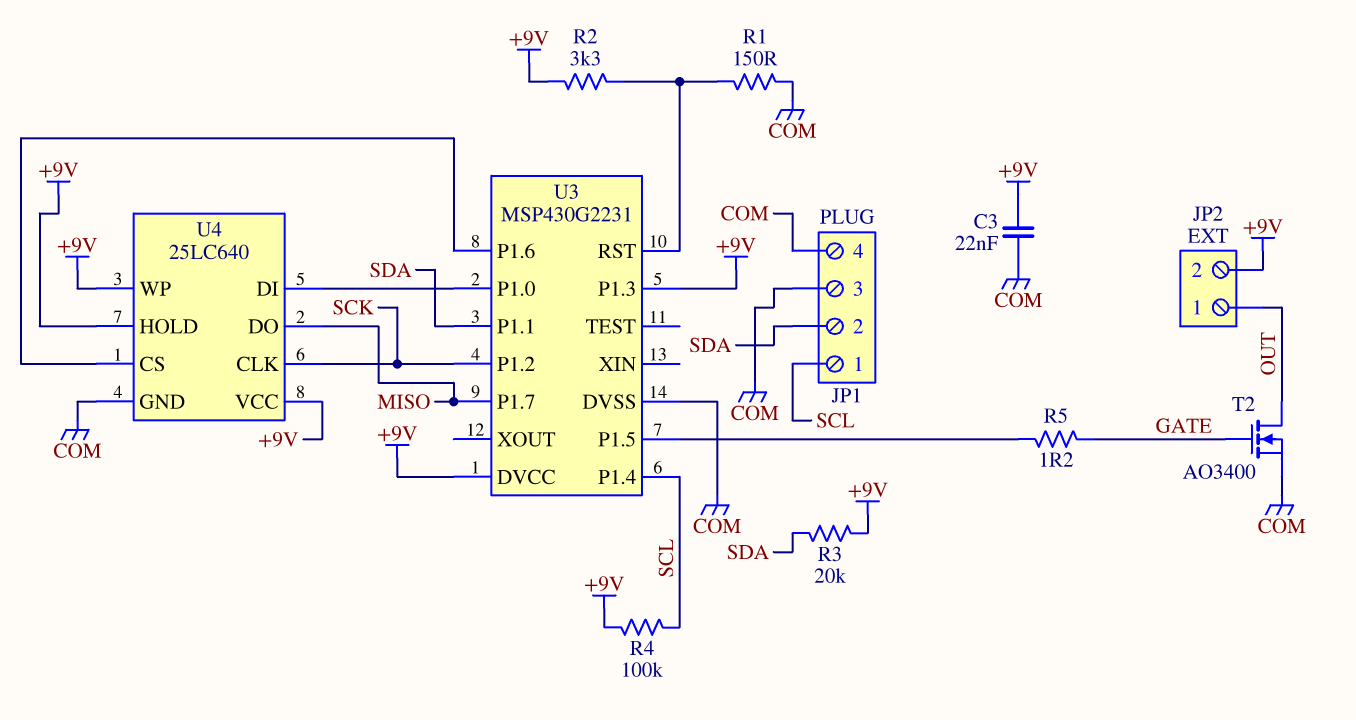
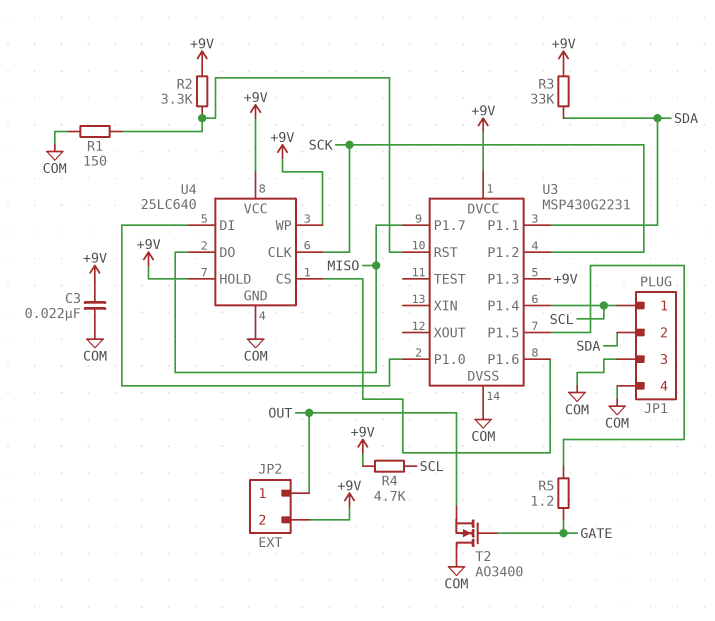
R3: 20k (+9V, SDA) -> 33k (+9V, SDA)
R4: 100k (+9V, SCL) -> 4.7k (+9V, SCL)
T2: NMOS AO3400 (G GATE, D OUT, S COM) -> NMOS AO3400 (G GATE, D COM, S OUT)

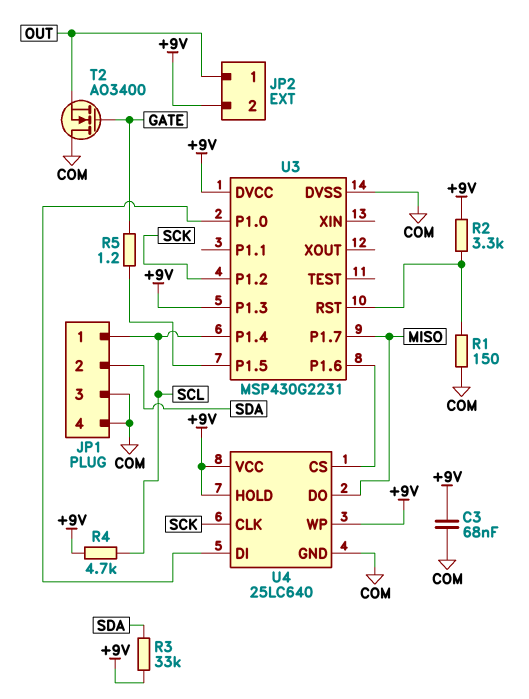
C3: 22nF (+9V, COM) -> 68nF (+9V, COM)
U3 pin P1.1: SDA -> none

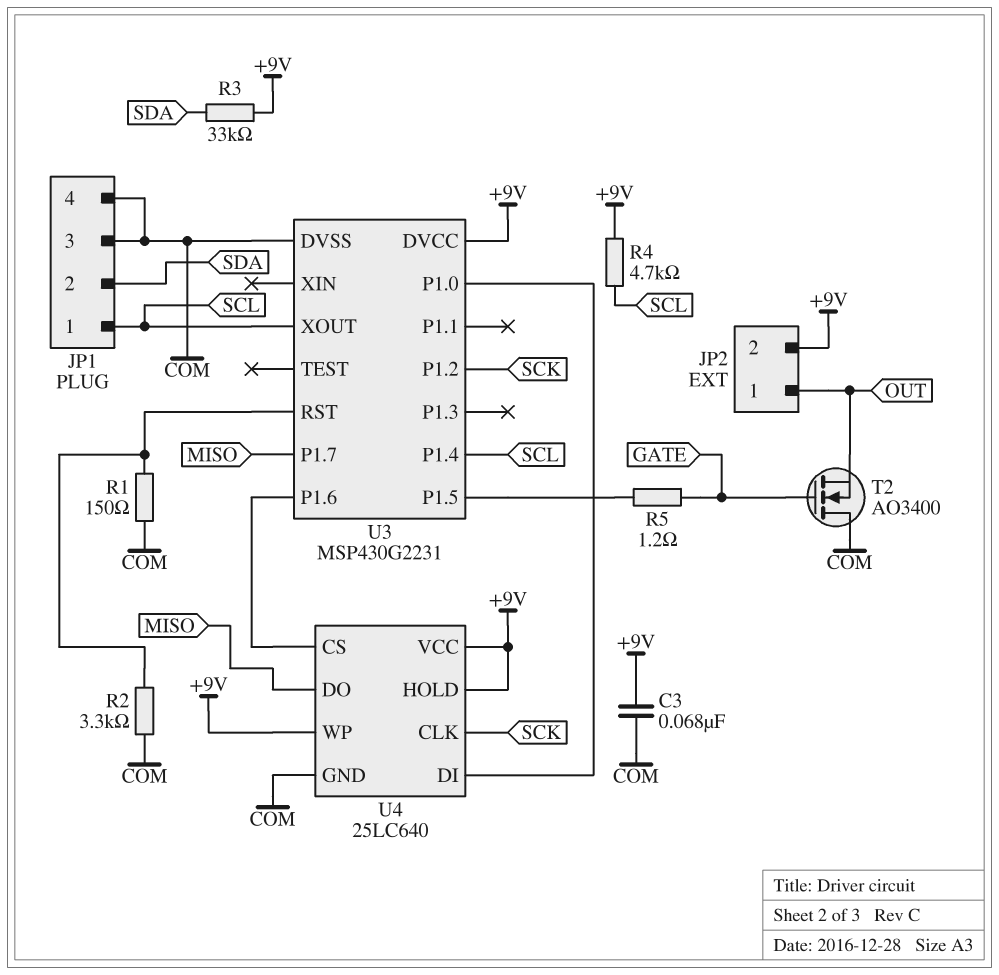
R2: 3.3k (+9V, U3/RST) -> 3.3k (COM, U3/RST)
U3 pin P1.3: +9V -> none
U3 pin XOUT: none -> SCL

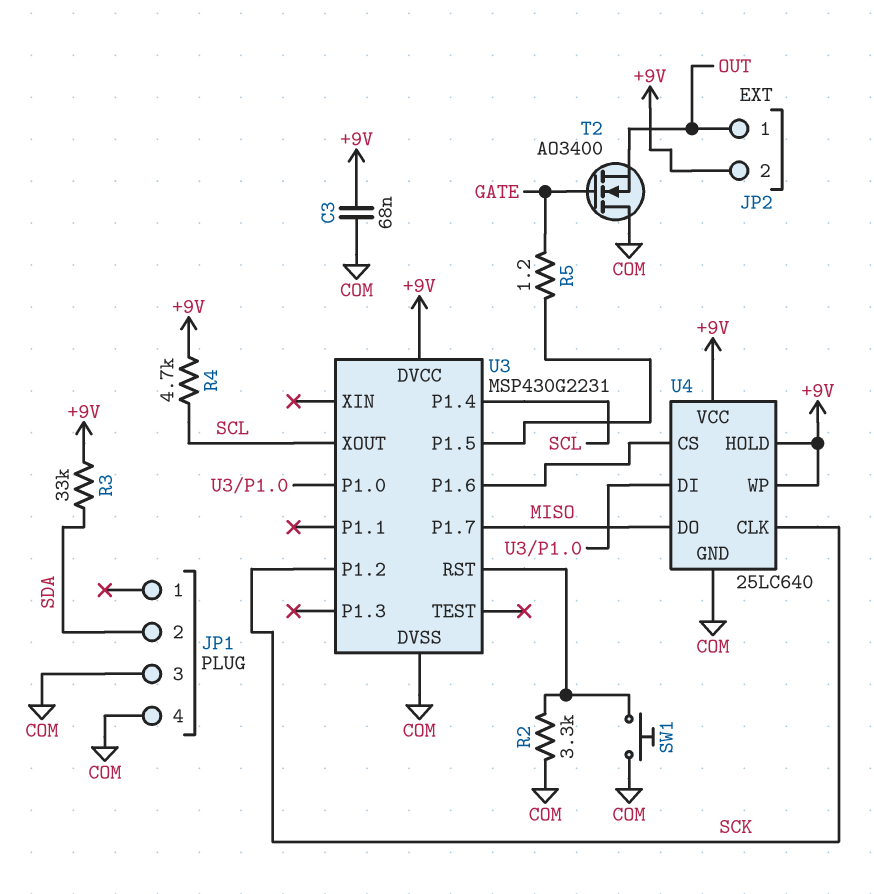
JP1 pin 1: SCL -> none
R1: 150 (COM, U3/RST) -> none
SW1: none -> button (COM, U3/RST)

